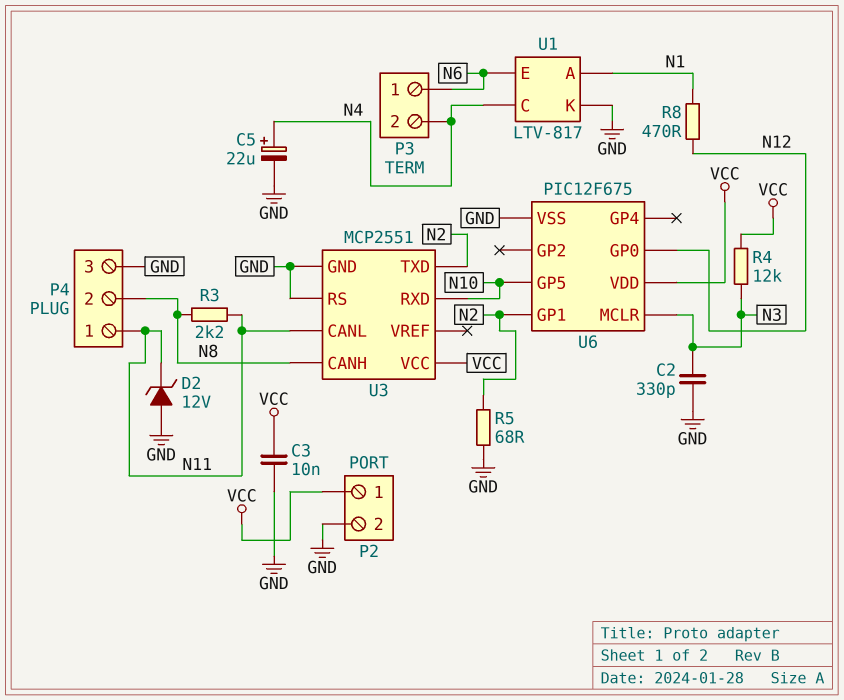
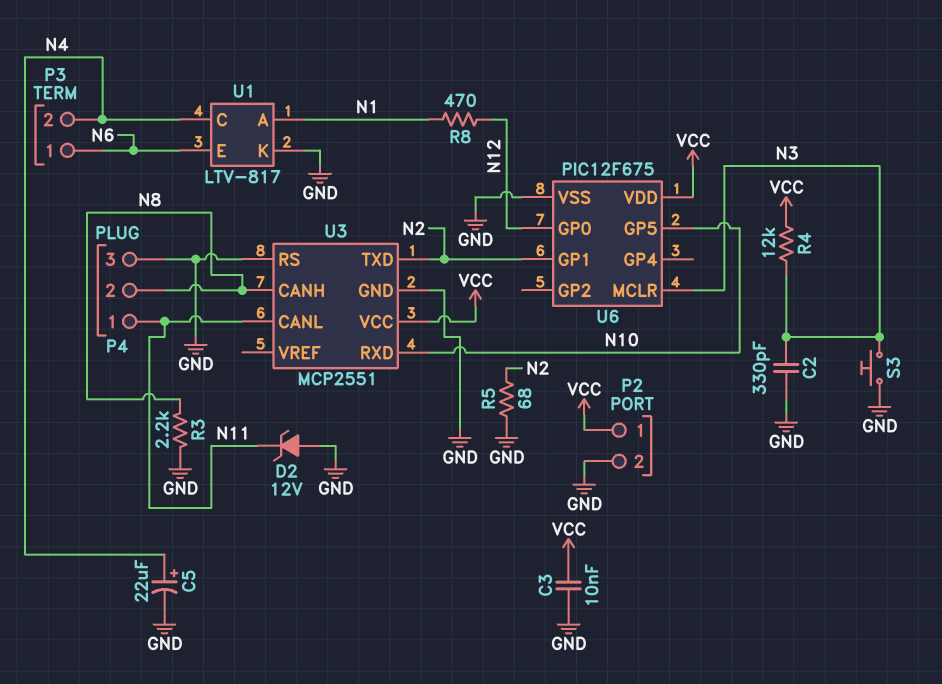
R3: 2.2k (N8, N11) -> 2.2k (GND, N8)
S3: none -> button (GND, N3)

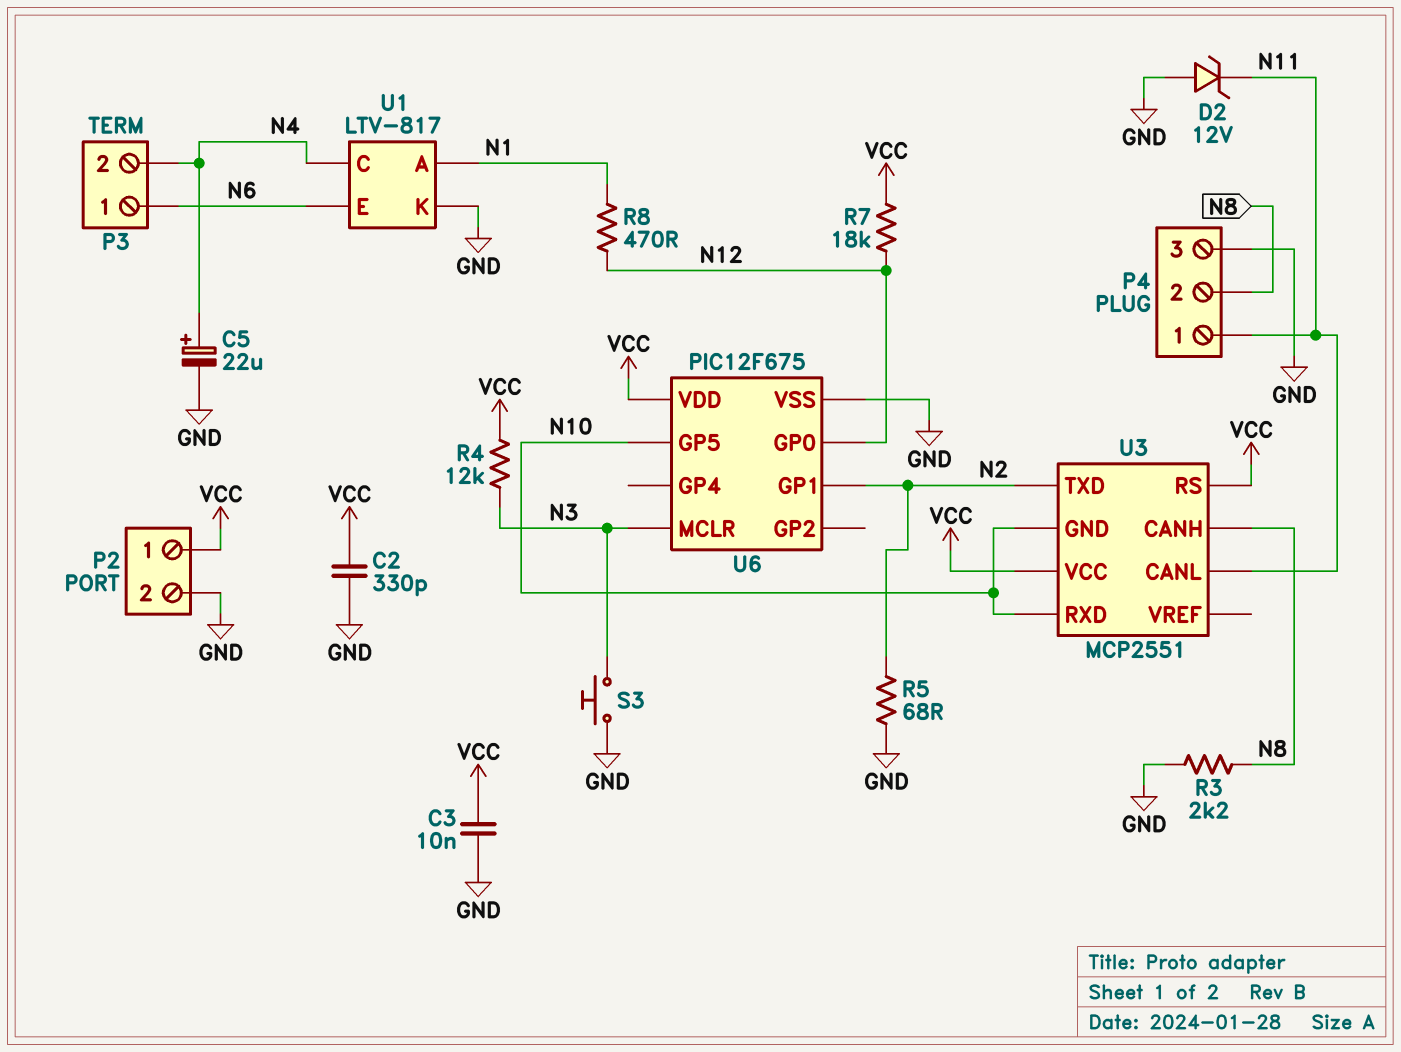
C2: 330pF (GND, N3) -> 330pF (GND, VCC)
R7: none -> 18k (N12, VCC)
U3 pin GND: GND -> N10
U3 pin RS: GND -> VCC

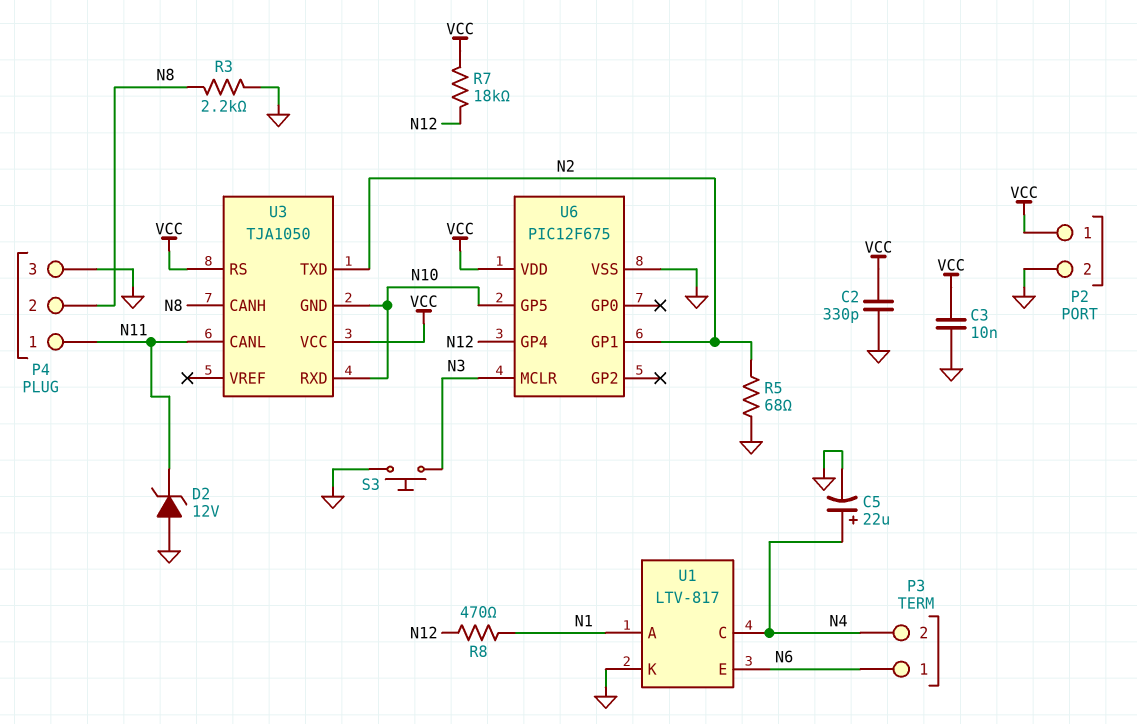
R4: 12k (N3, VCC) -> none
U3: MCP2551 -> TJA1050
U6 pin GP0: N12 -> none
U6 pin GP4: none -> N12

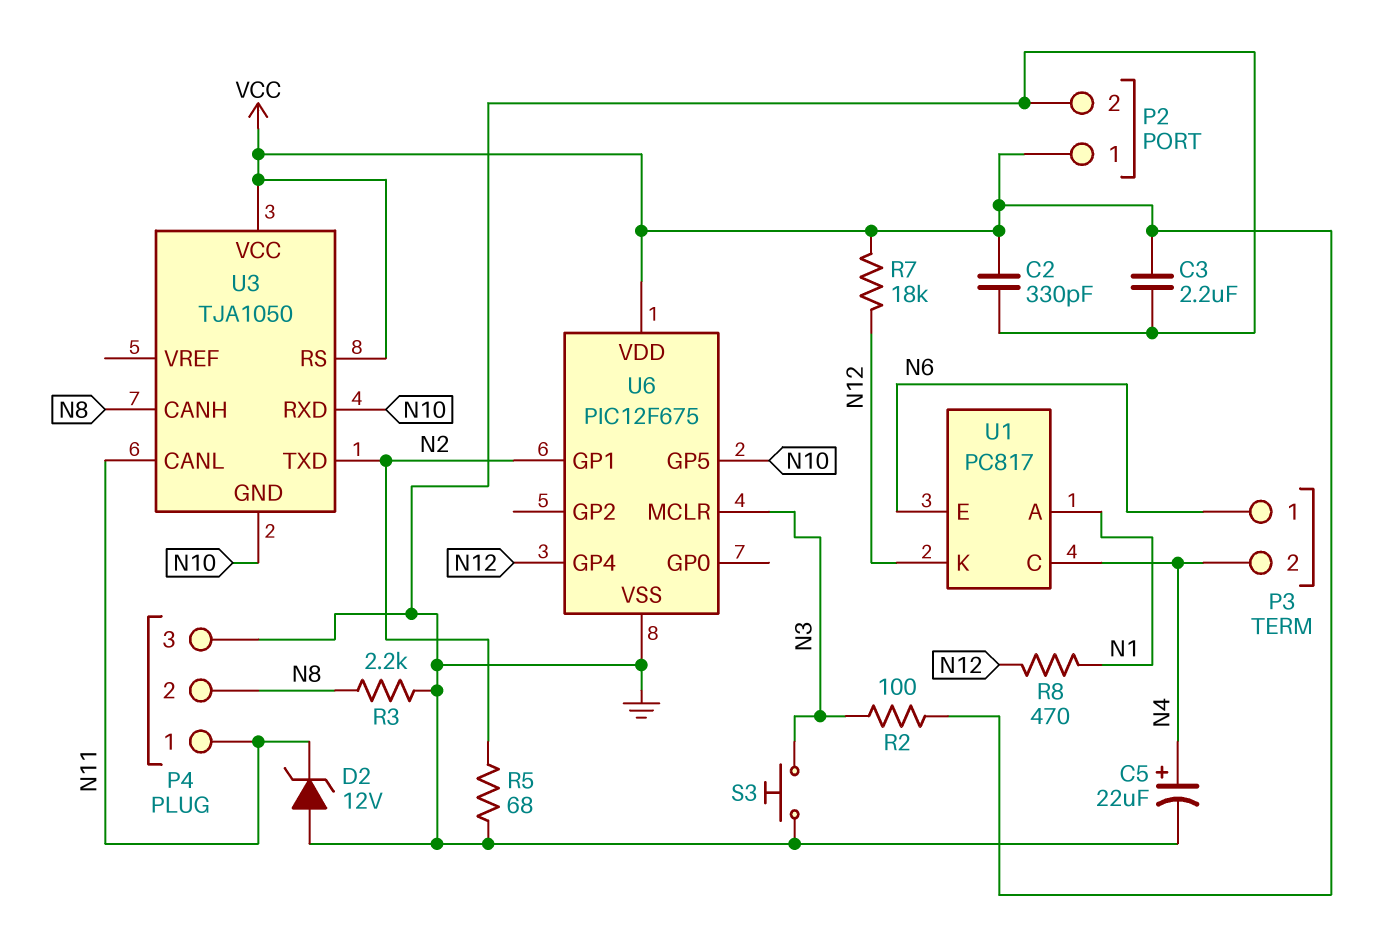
C3: 10nF (GND, VCC) -> 2.2uF (GND, VCC)
R2: none -> 100 (N3, VCC)
U1: LTV-817 -> PC817
U1 pin K: GND -> N12

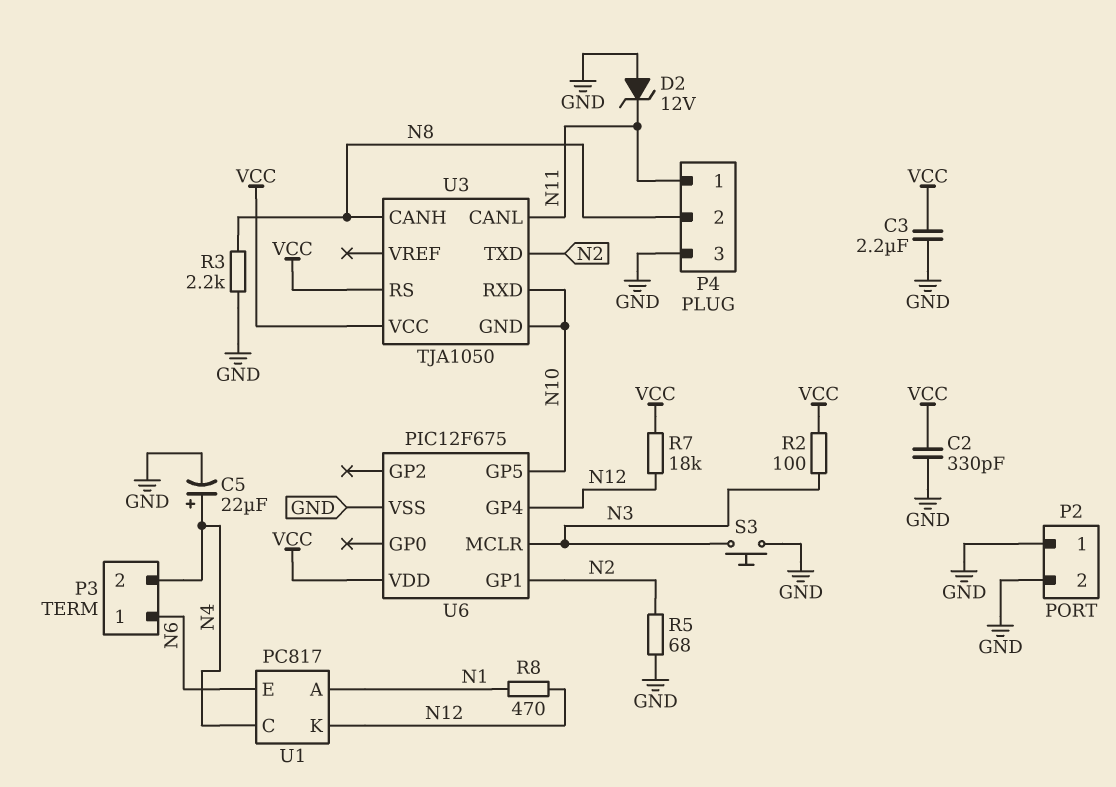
P2 pin 1: VCC -> GND

